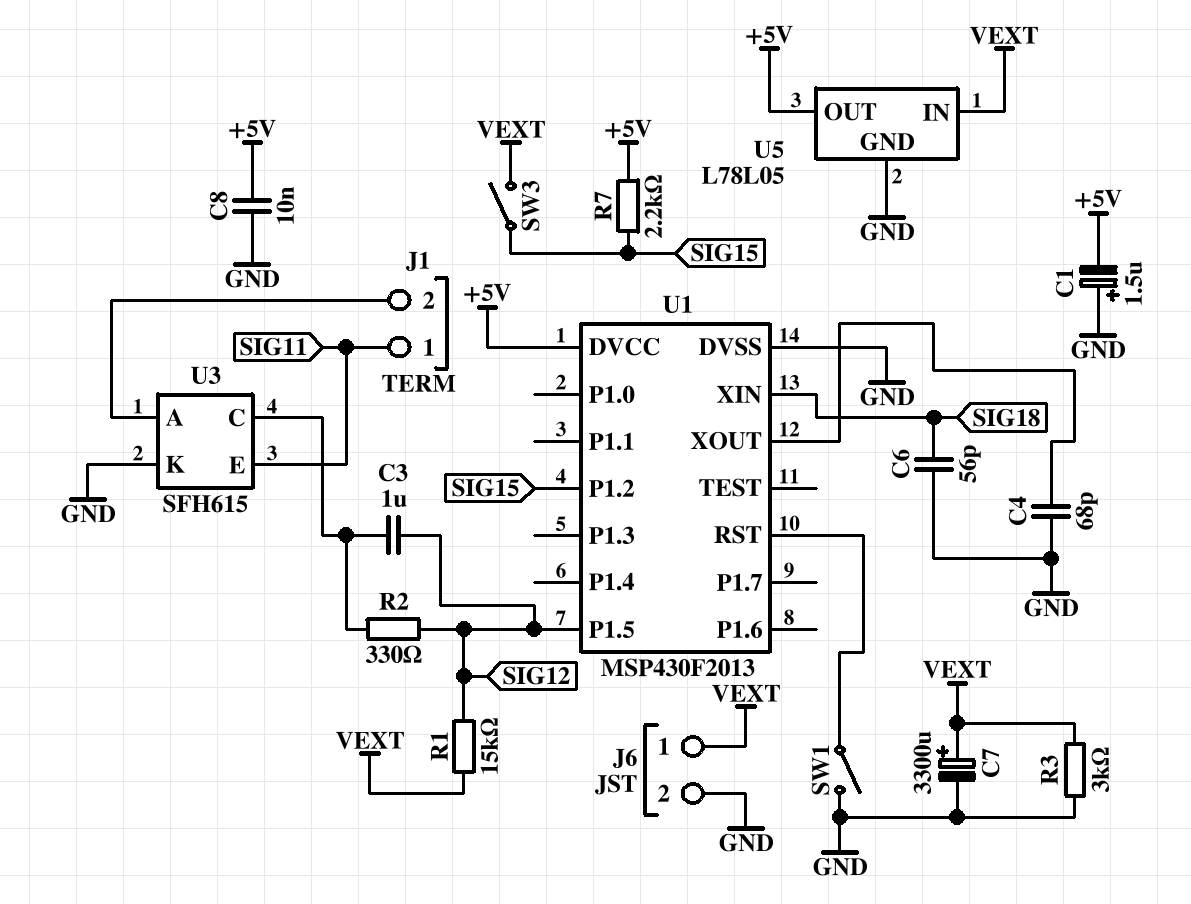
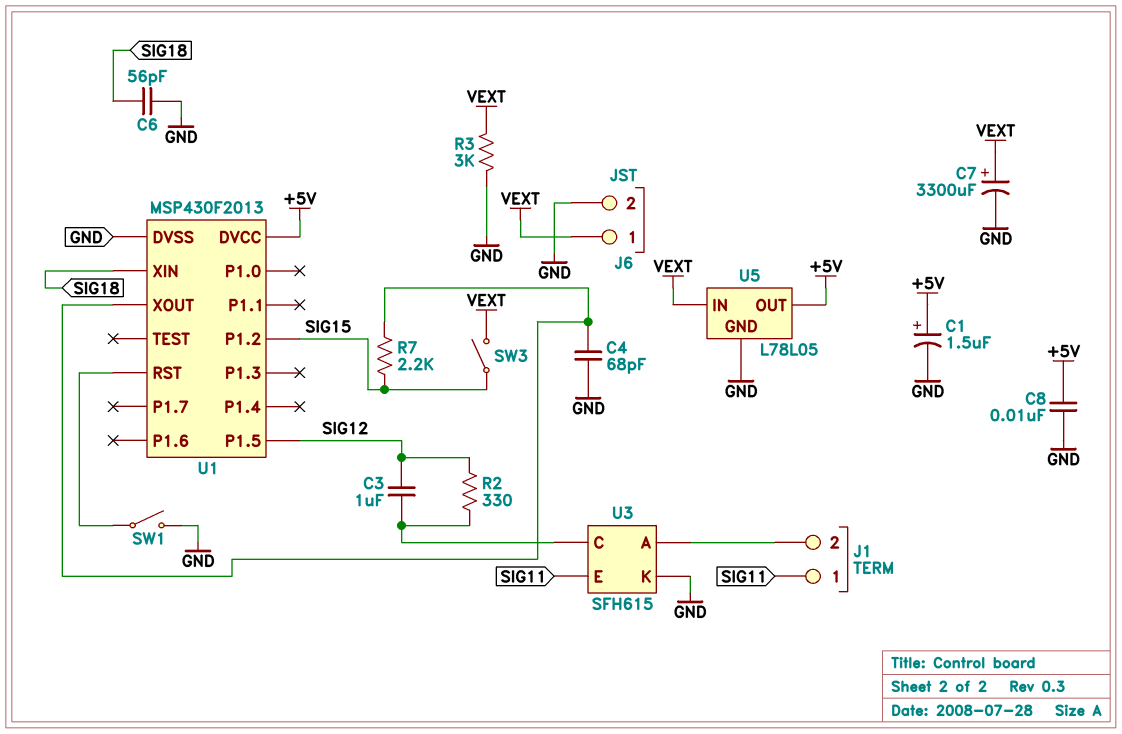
C1: 1.5uF (plus GND, minus +5V) -> 1.5uF (plus +5V, minus GND)
R1: 15k (SIG12, VEXT) -> none
R7: 2.2k (+5V, SIG15) -> 2.2k (SIG15, U1/XOUT)

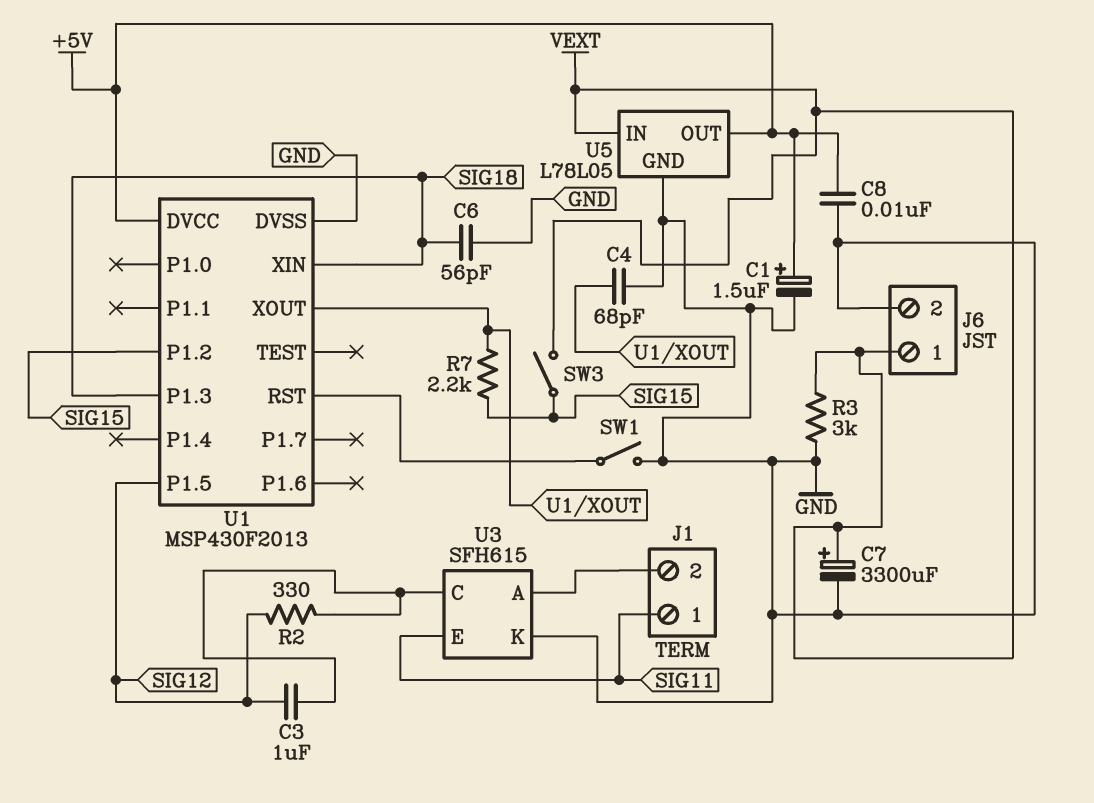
U1 pin P1.3: none -> SIG18

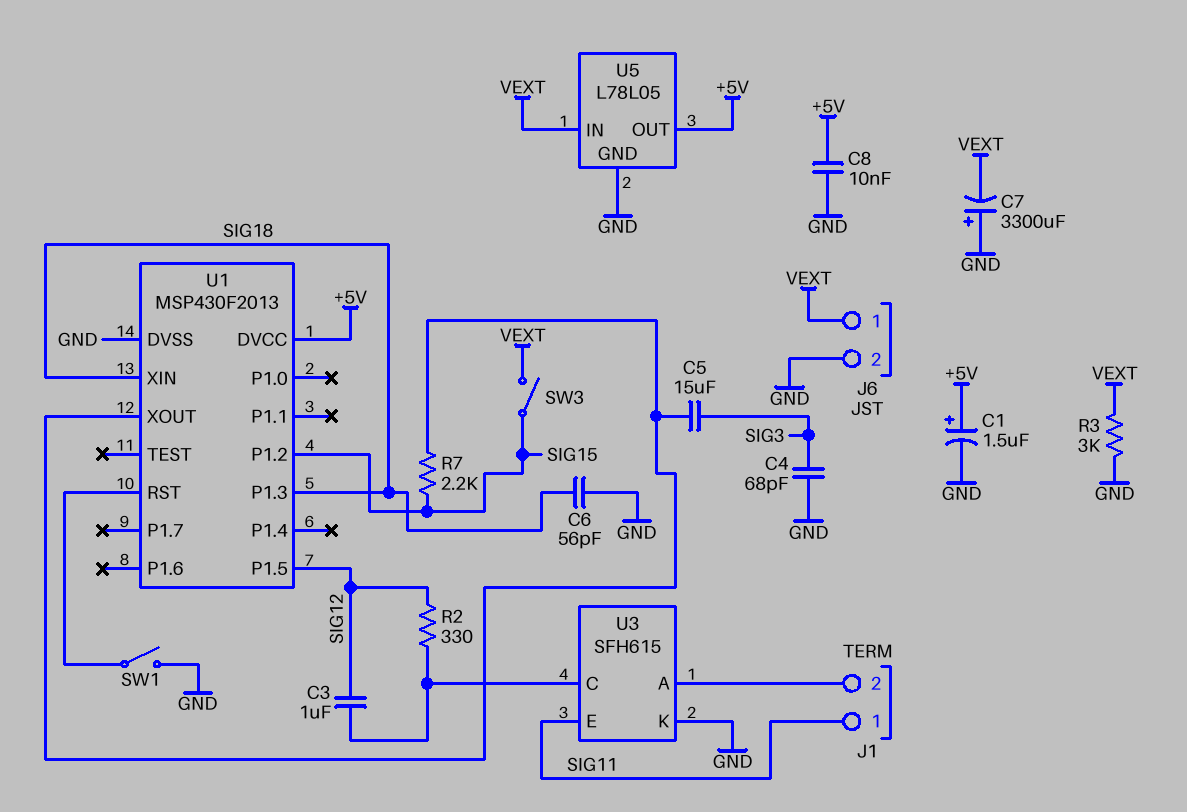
C4: 68pF (GND, U1/XOUT) -> 68pF (GND, SIG3)
C5: none -> 15uF (SIG3, U1/XOUT)
C7: 3300uF (plus VEXT, minus GND) -> 3300uF (plus GND, minus VEXT)

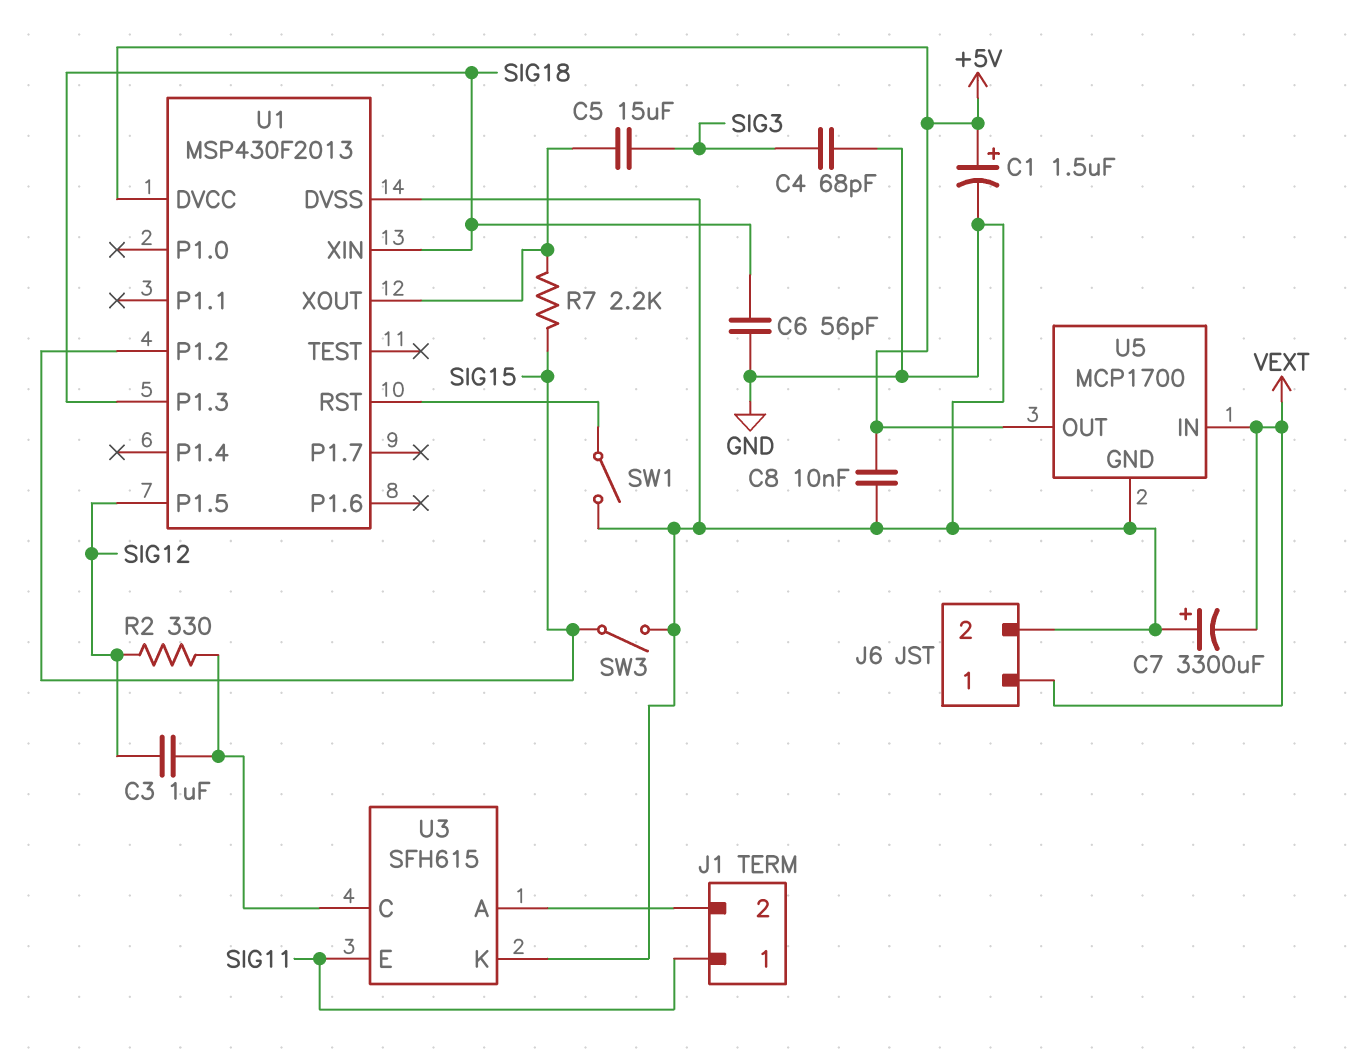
R3: 3k (GND, VEXT) -> none
SW3: switch (SIG15, VEXT) -> switch (GND, SIG15)
U5: L78L05 -> MCP1700

